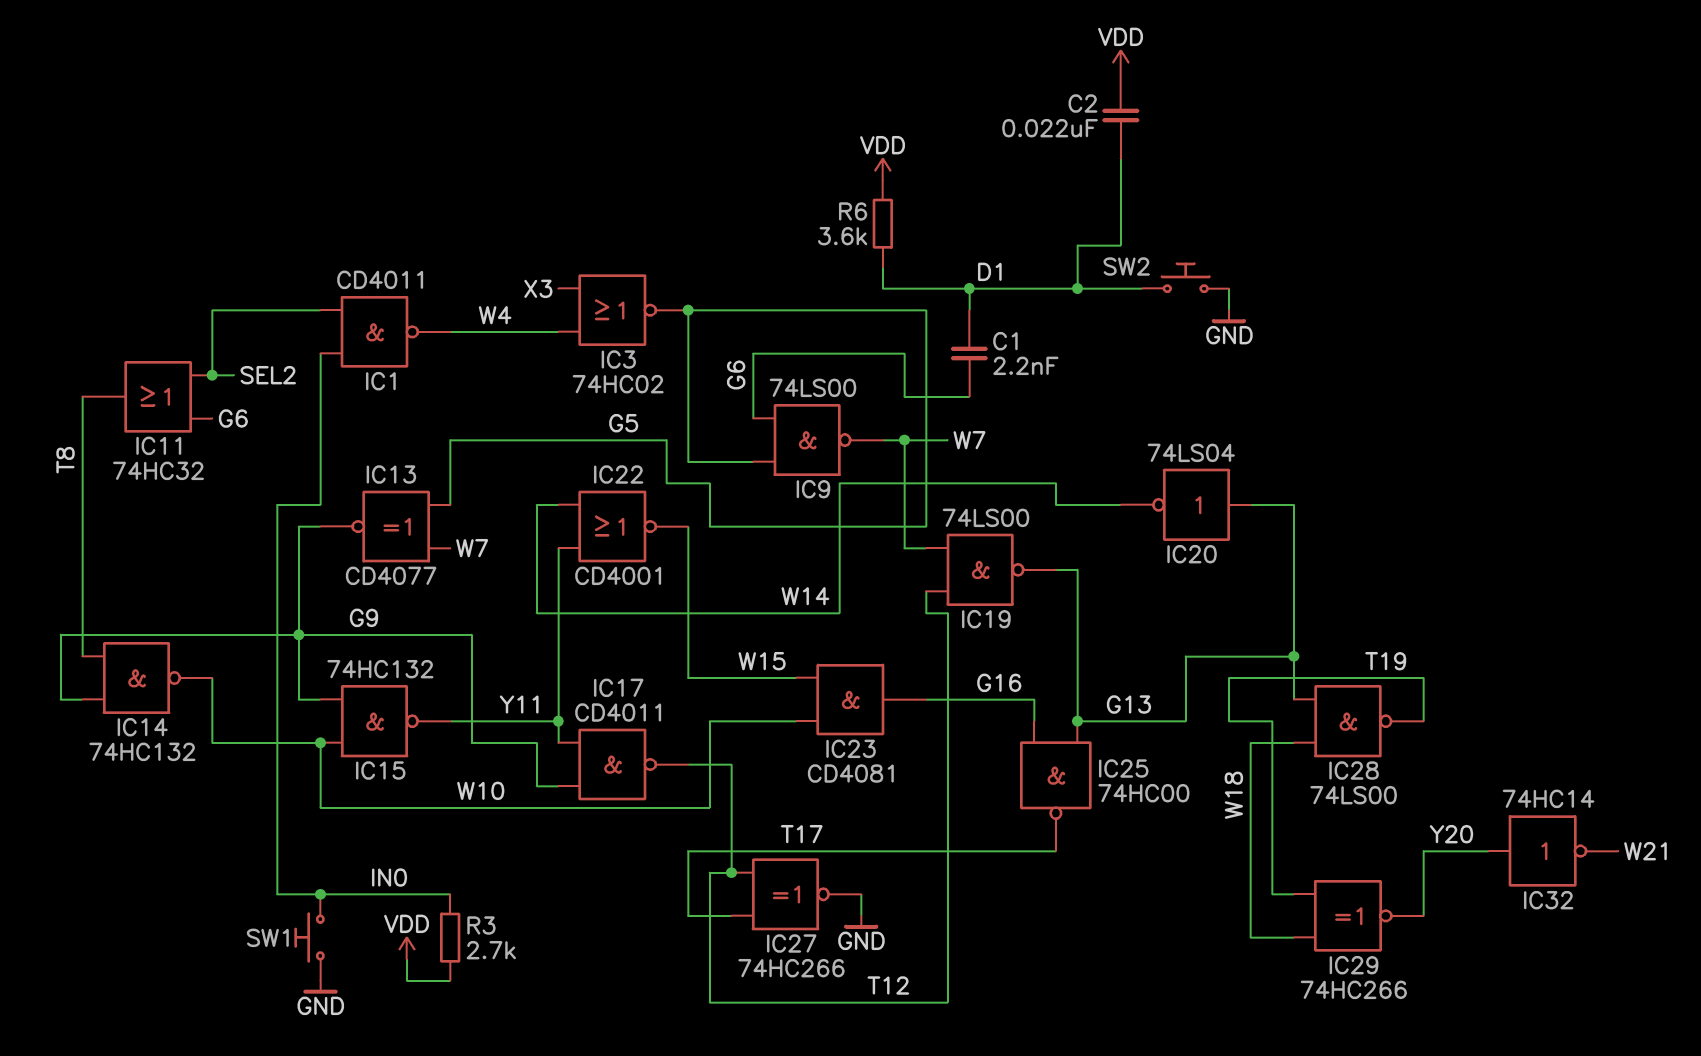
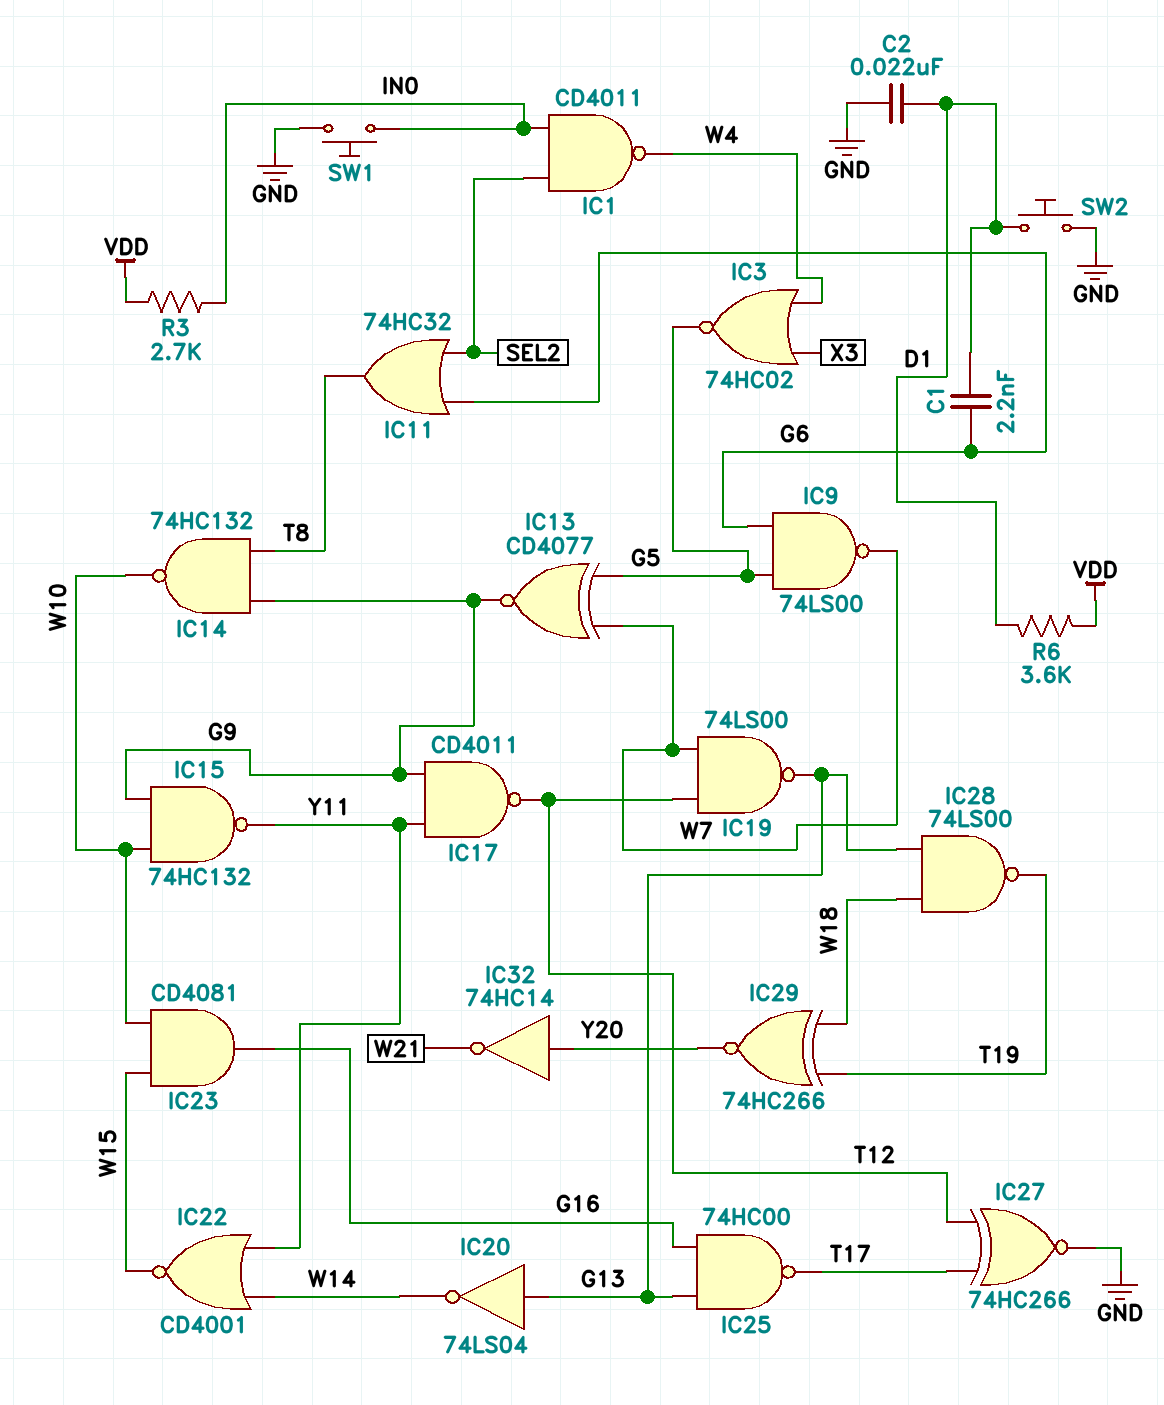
C2: 22nF (D1, VDD) -> 22nF (D1, GND)

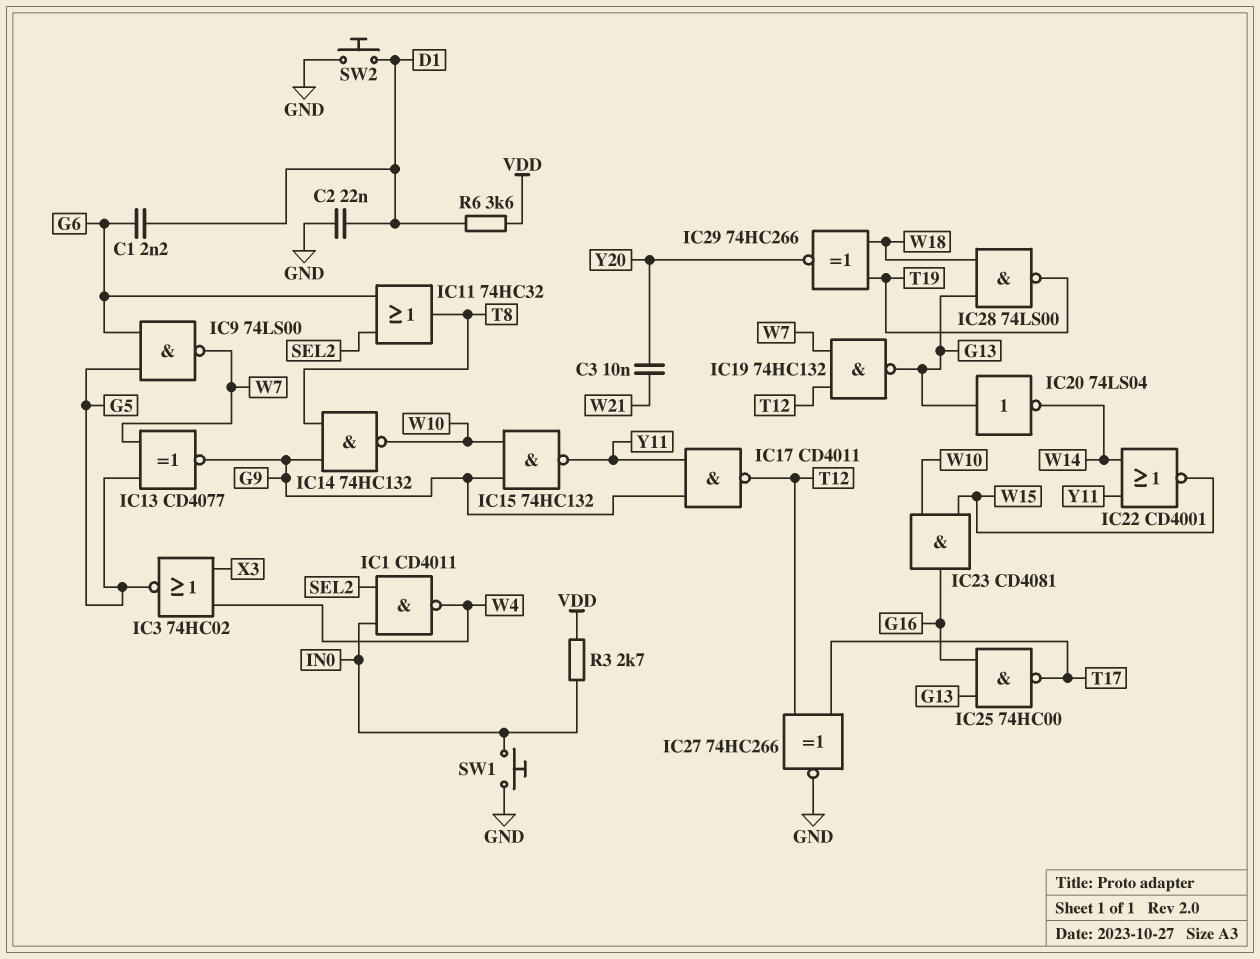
C3: none -> 10nF (W21, Y20)
IC19: NAND 74LS00 (in T12, in W7, out G13) -> NAND 74HC132 (in T12, in W7, out G13)
IC32: NOT 74HC14 (in Y20, out W21) -> none

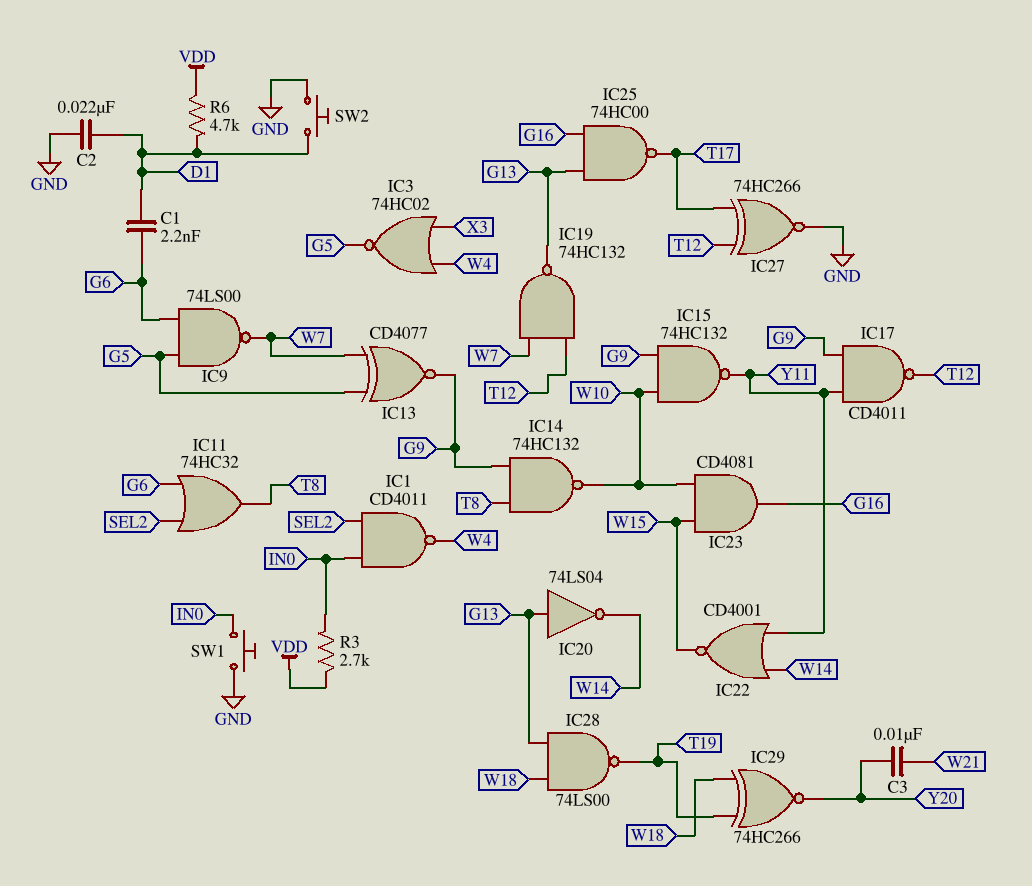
R6: 3.6k (D1, VDD) -> 4.7k (D1, VDD)

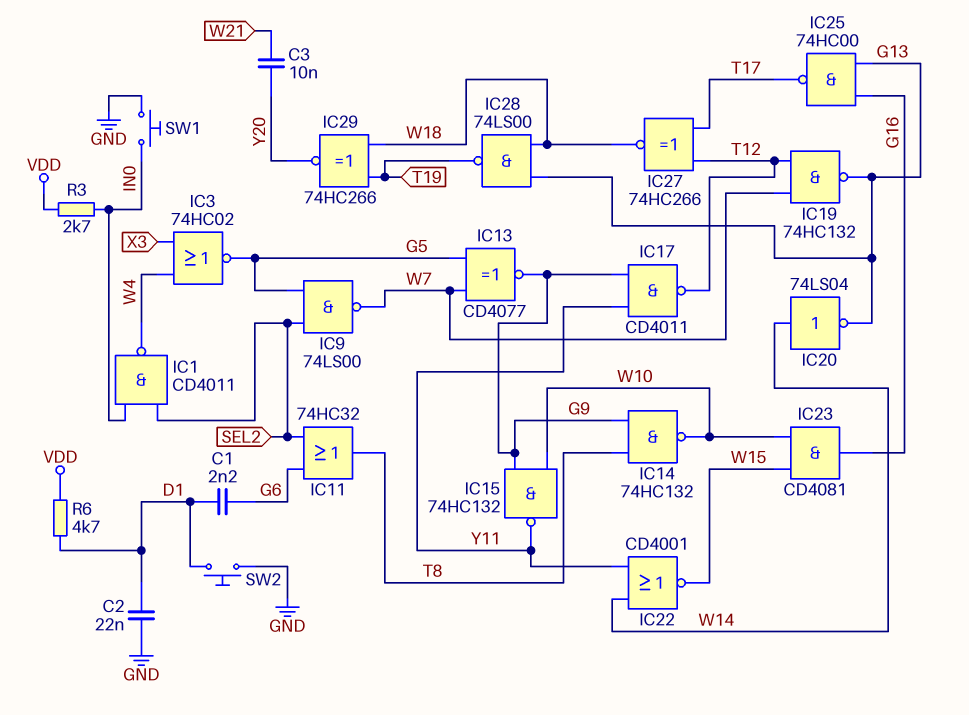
IC9: NAND 74LS00 (in G5, in G6, out W7) -> NAND 74LS00 (in G5, in SEL2, out W7)
IC20: NOT 74LS04 (in G13, out W14) -> NOT 74LS04 (in W14, out G13)
IC27: XNOR 74HC266 (in T12, in T17, out GND) -> XNOR 74HC266 (in T12, in T17, out W18)

